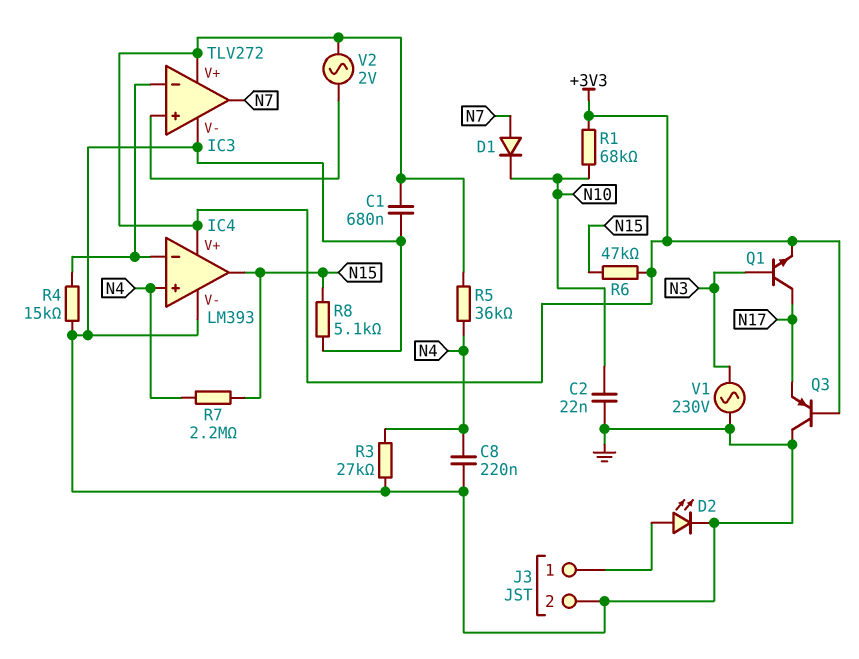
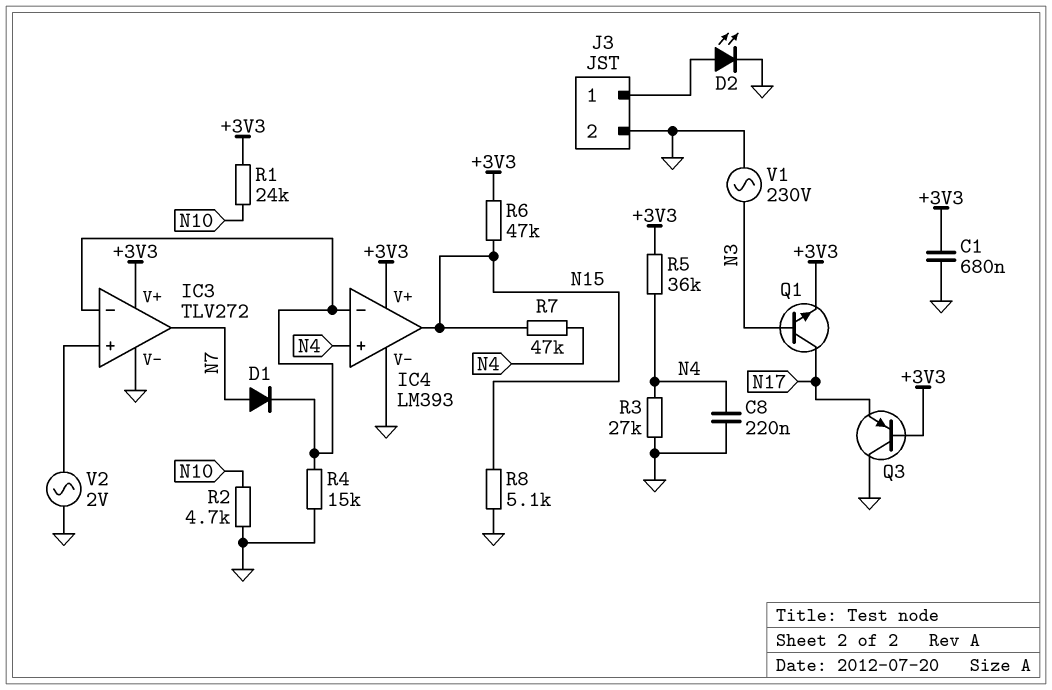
C2: 22nF (GND, N10) -> none
D1: diode (A N7, K N10) -> diode (A N7, K IC3/in-)
R1: 68k (+3V3, N10) -> 24k (+3V3, N10)
R2: none -> 4.7k (GND, N10)
R7: 2.2M (N4, N15) -> 47k (N4, N15)
V2: AC 2V (+3V3, IC3/in+) -> AC 2V (GND, IC3/in+)

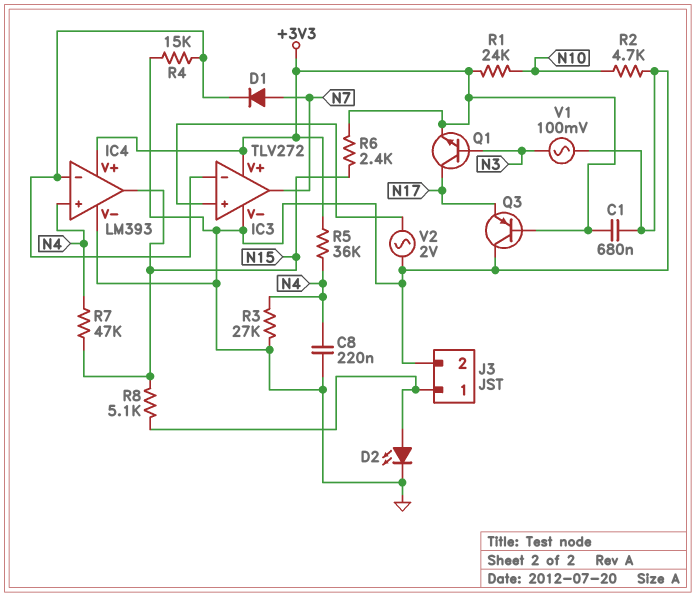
R6: 47k (+3V3, N15) -> 2.4k (+3V3, N15)
R8: 5.1k (GND, N15) -> 5.1k (J3/1, N15)
V1: AC 230V (GND, N3) -> AC 100mV (GND, N3)

